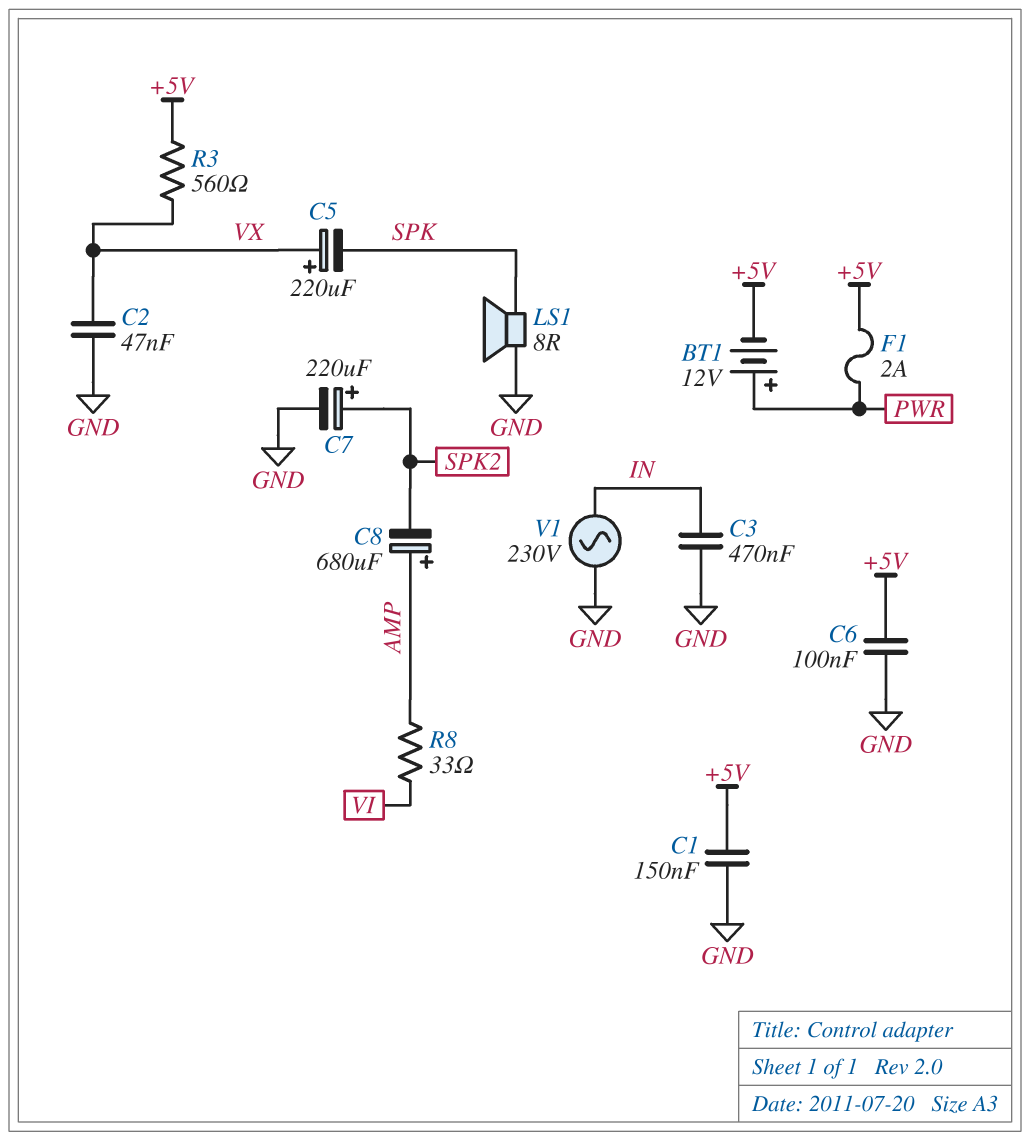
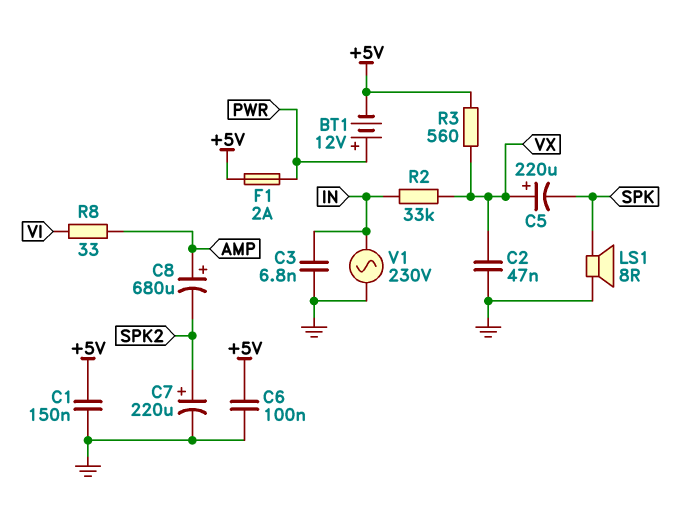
C3: 470nF (GND, IN) -> 6.8nF (GND, IN)
R2: none -> 33k (IN, VX)

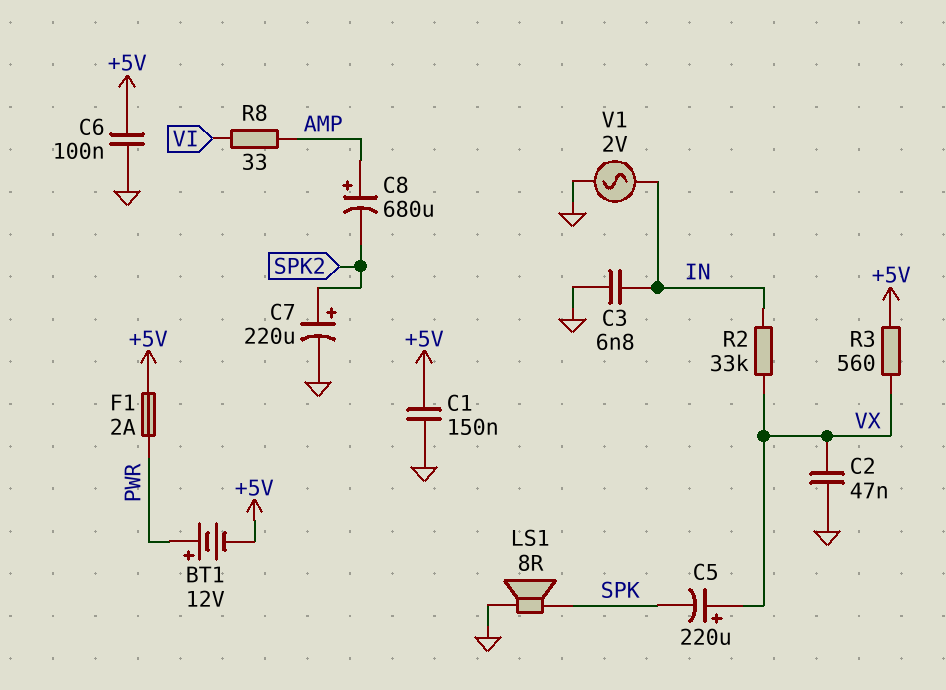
V1: AC 230V (GND, IN) -> AC 2V (GND, IN)

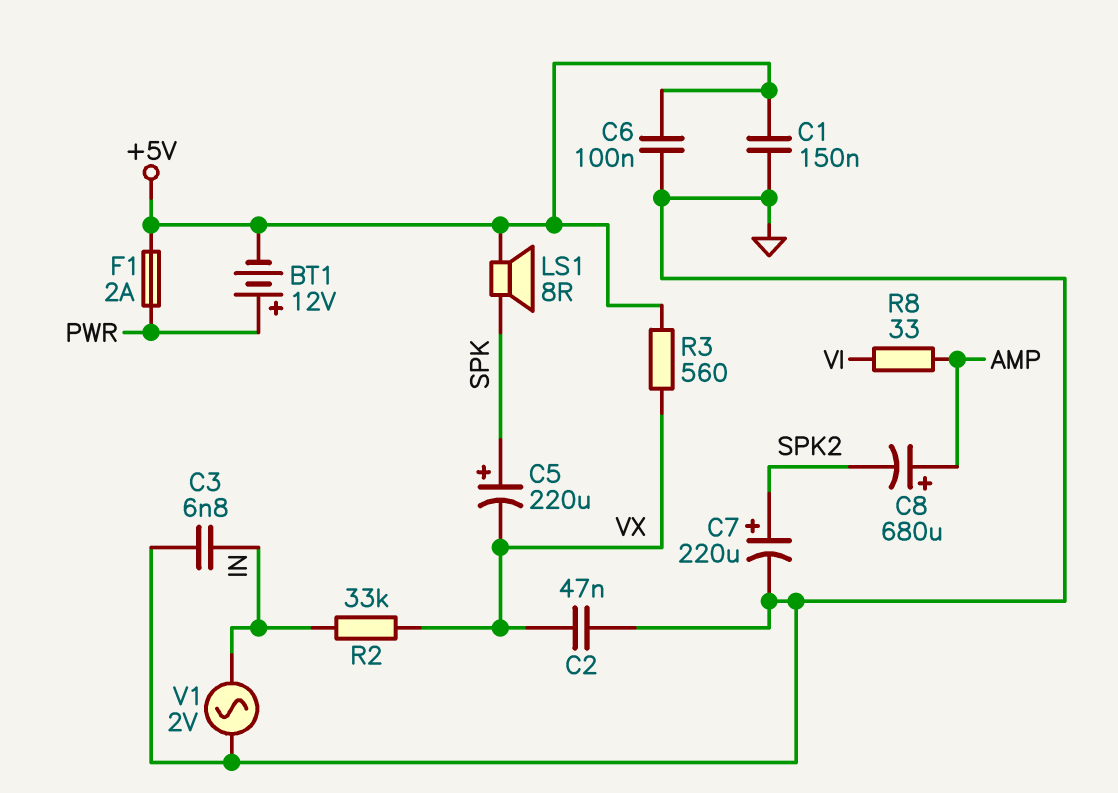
C5: 220uF (plus VX, minus SPK) -> 220uF (plus SPK, minus VX)
LS1: speaker 8R (GND, SPK) -> speaker 8R (+5V, SPK)

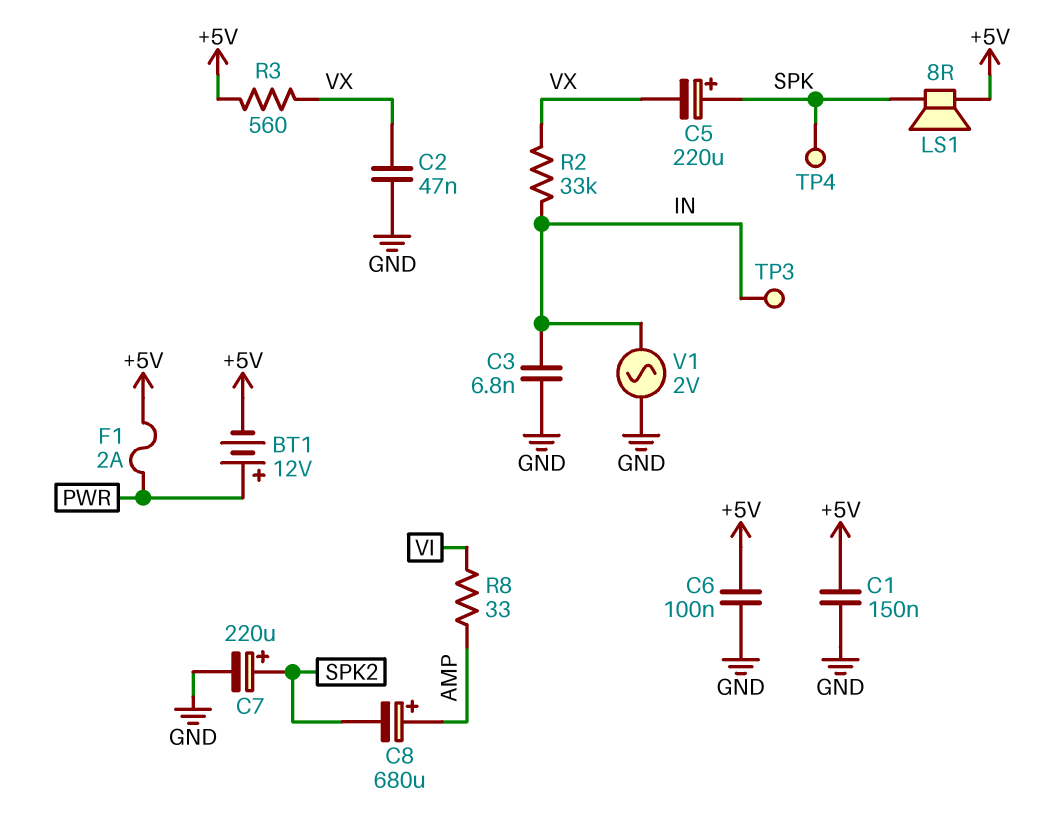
TP3: none -> test point (IN)
TP4: none -> test point (SPK)

